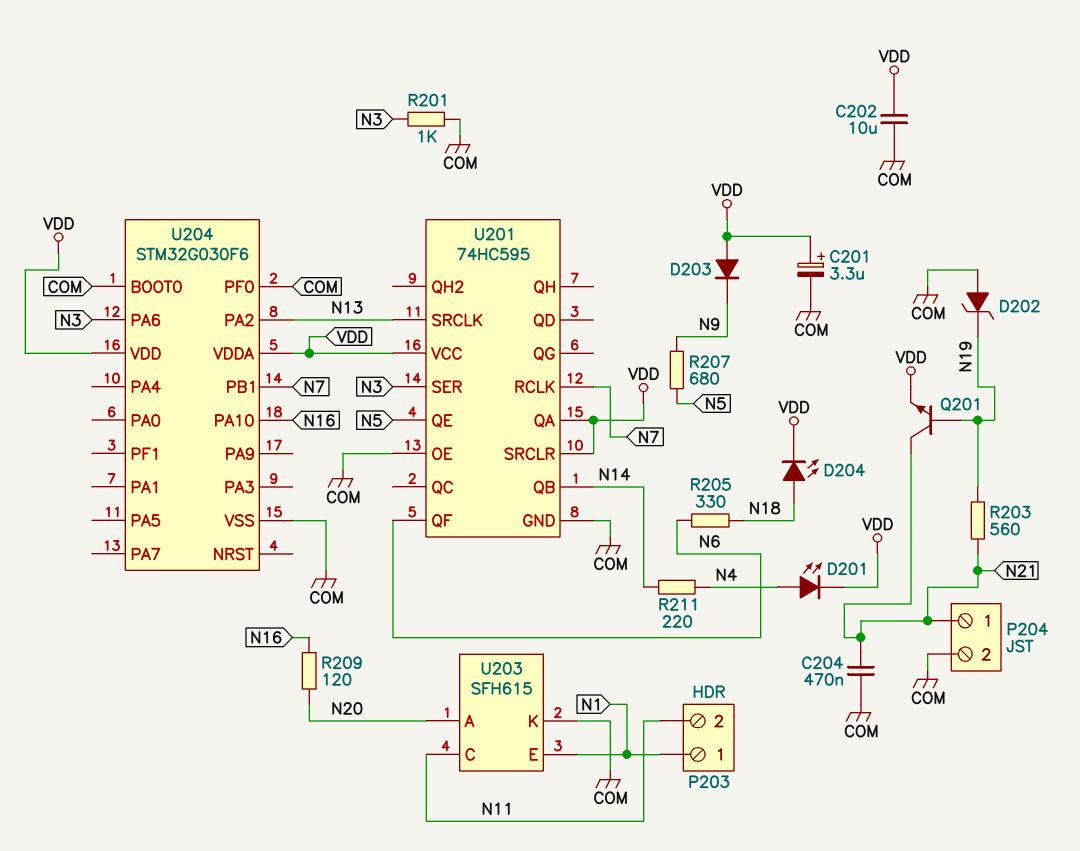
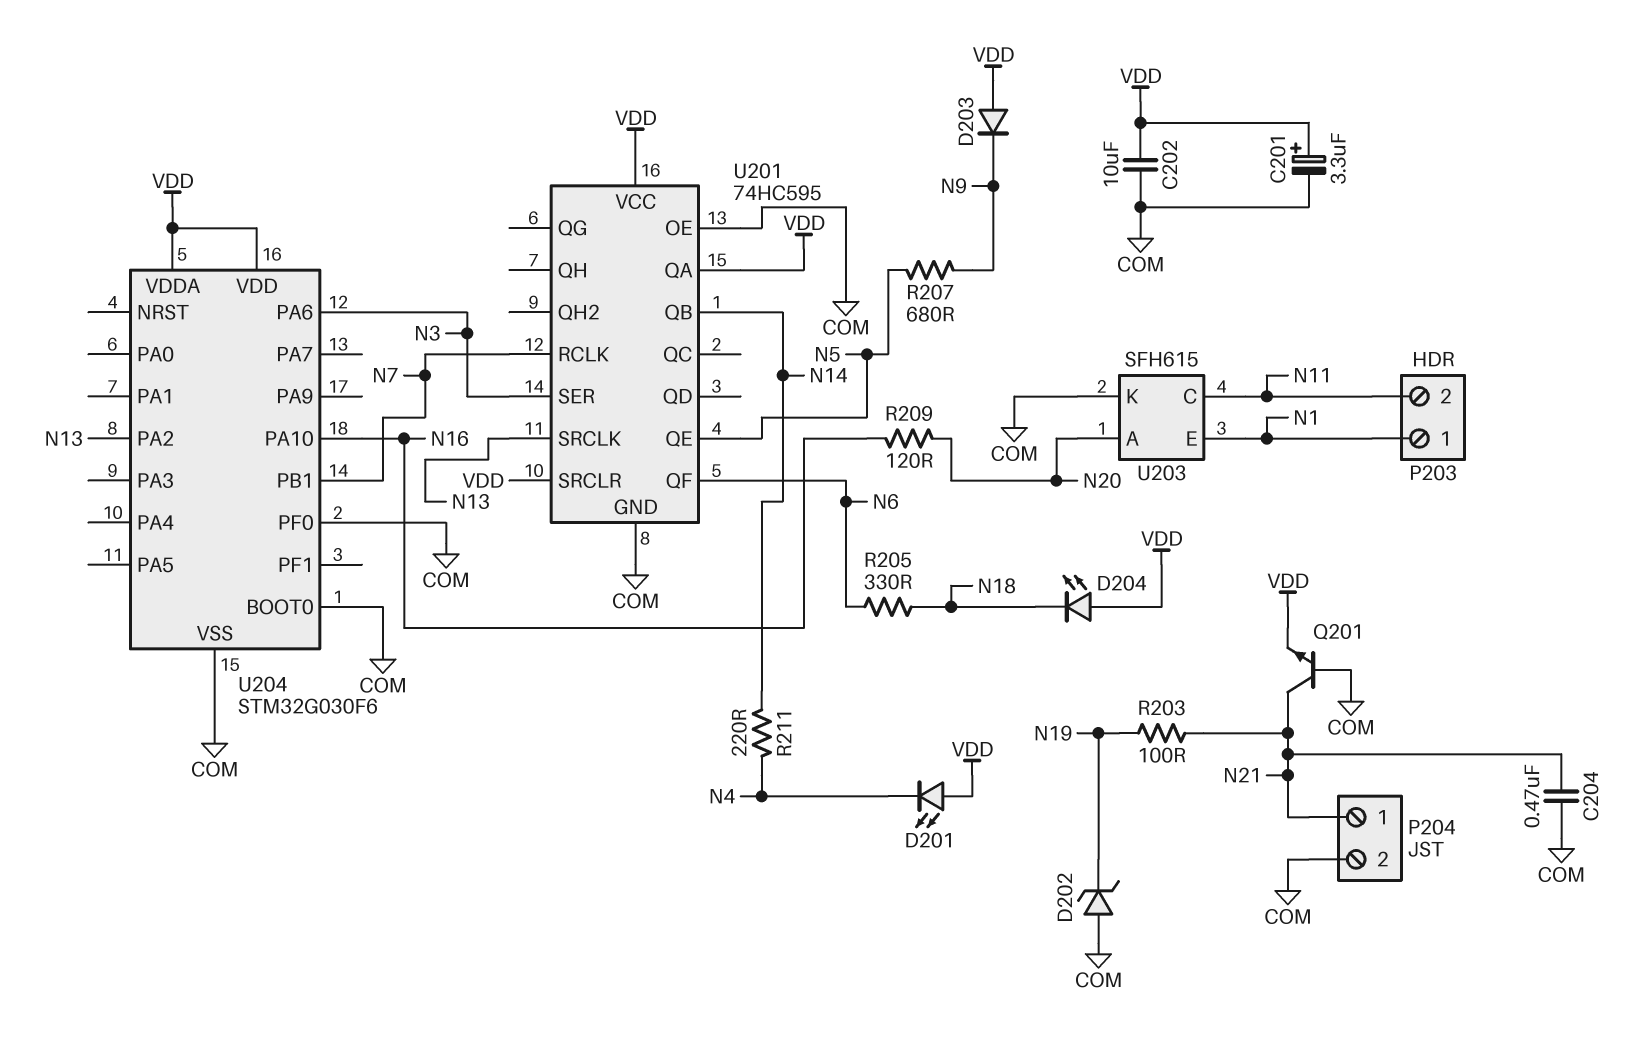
D201: LED (A N4, K VDD) -> LED (A VDD, K N4)
D204: LED (A N18, K VDD) -> LED (A VDD, K N18)
Q201: NPN (B N19, C N21, E VDD) -> NPN (B COM, C N21, E VDD)
R201: 1k (COM, N3) -> none
R203: 560 (N19, N21) -> 100 (N19, N21)

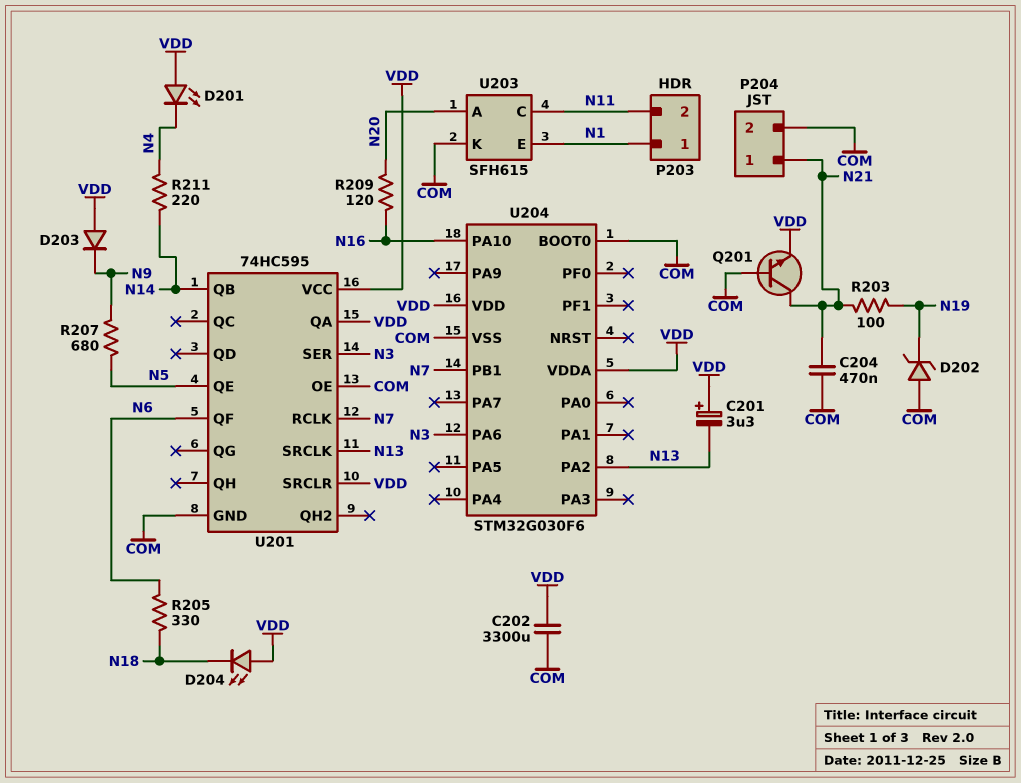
C201: 3.3uF (plus VDD, minus COM) -> 3.3uF (plus VDD, minus N13)
C202: 10uF (COM, VDD) -> 3300uF (COM, VDD)
U204 pin PF0: COM -> none

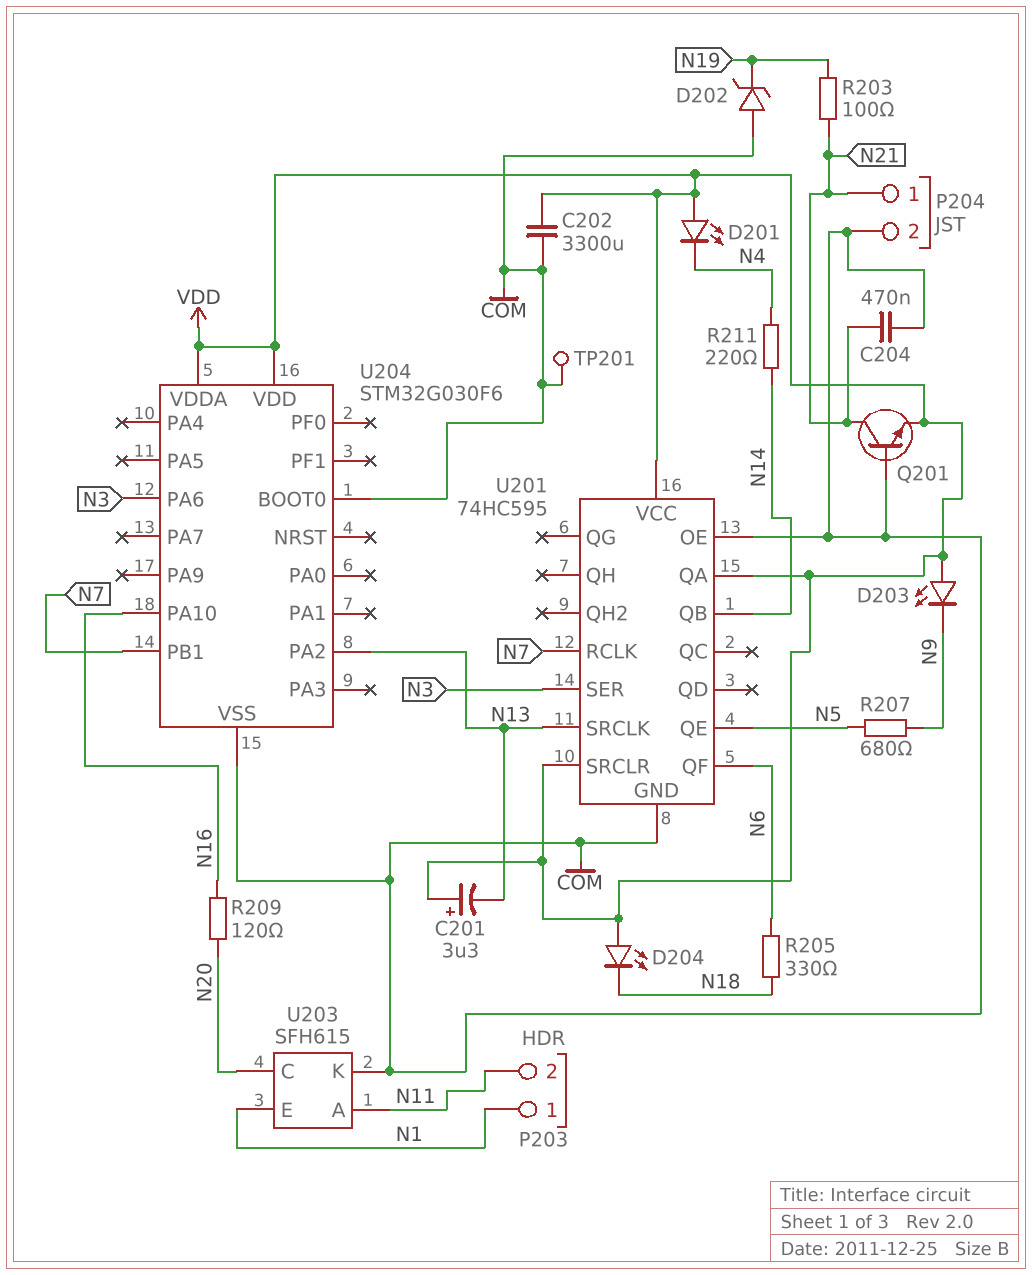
D203: diode (A VDD, K N9) -> LED (A VDD, K N9)
TP201: none -> test point (COM)
U203 pin A: N20 -> N11
U203 pin C: N11 -> N20

